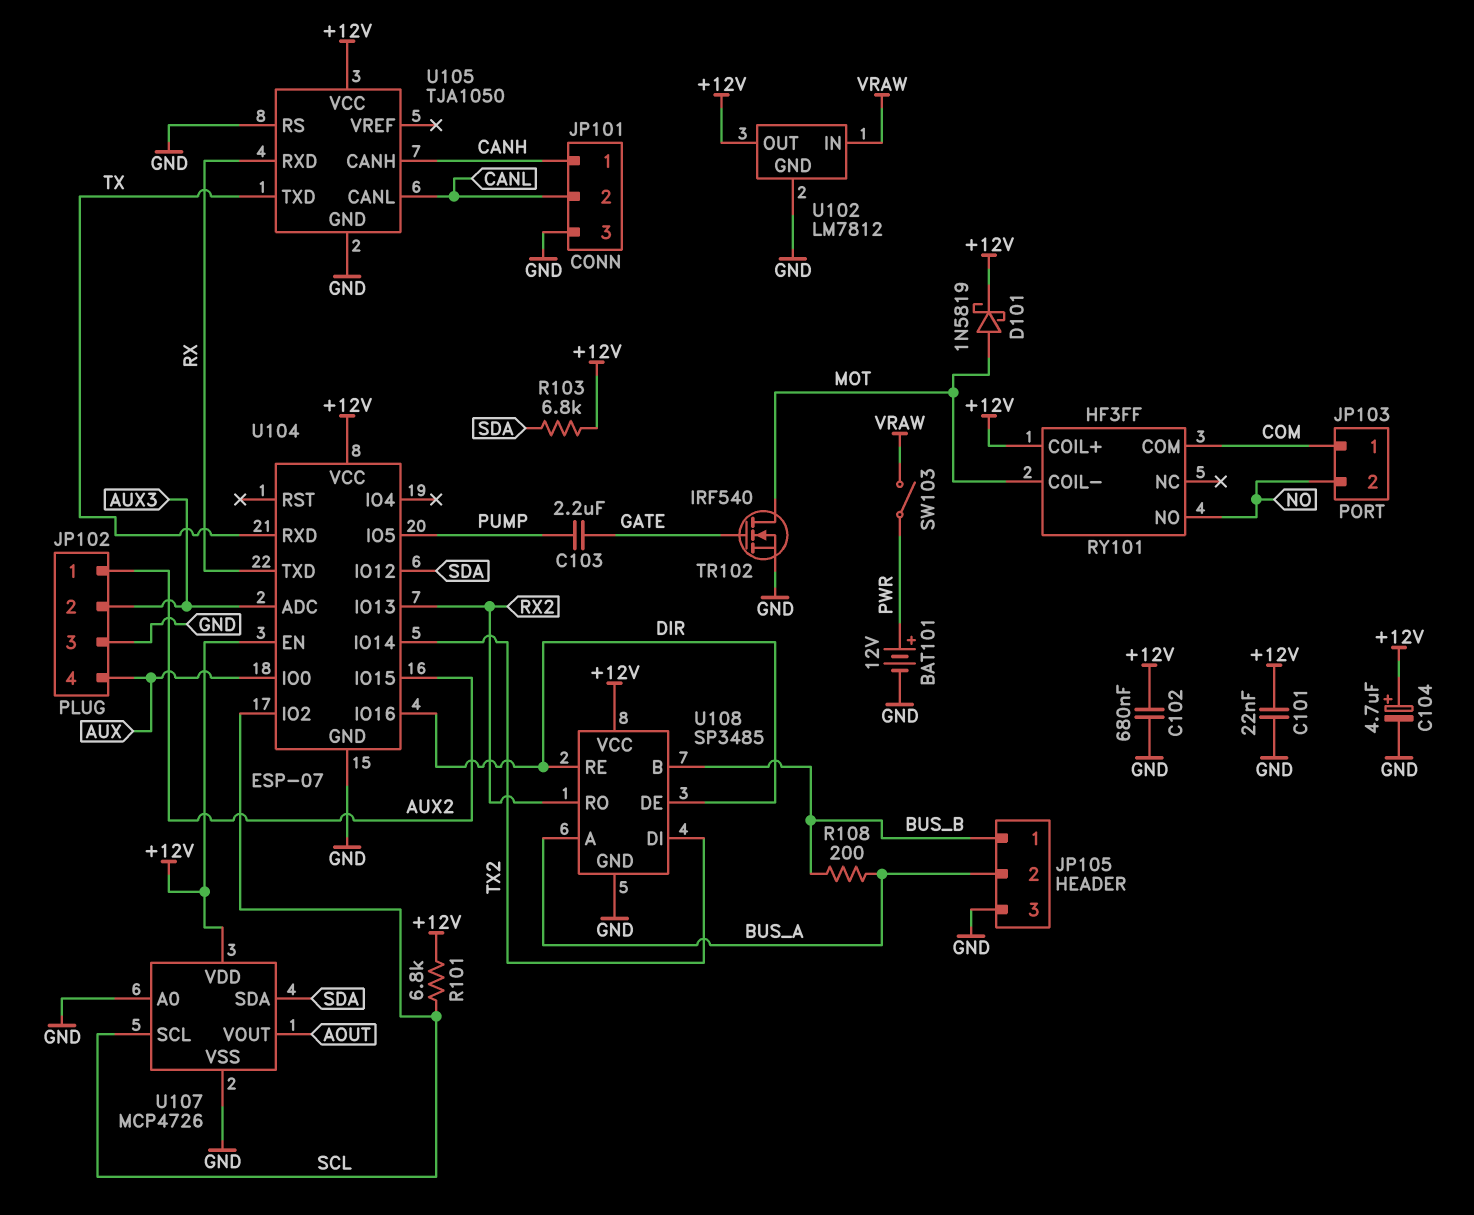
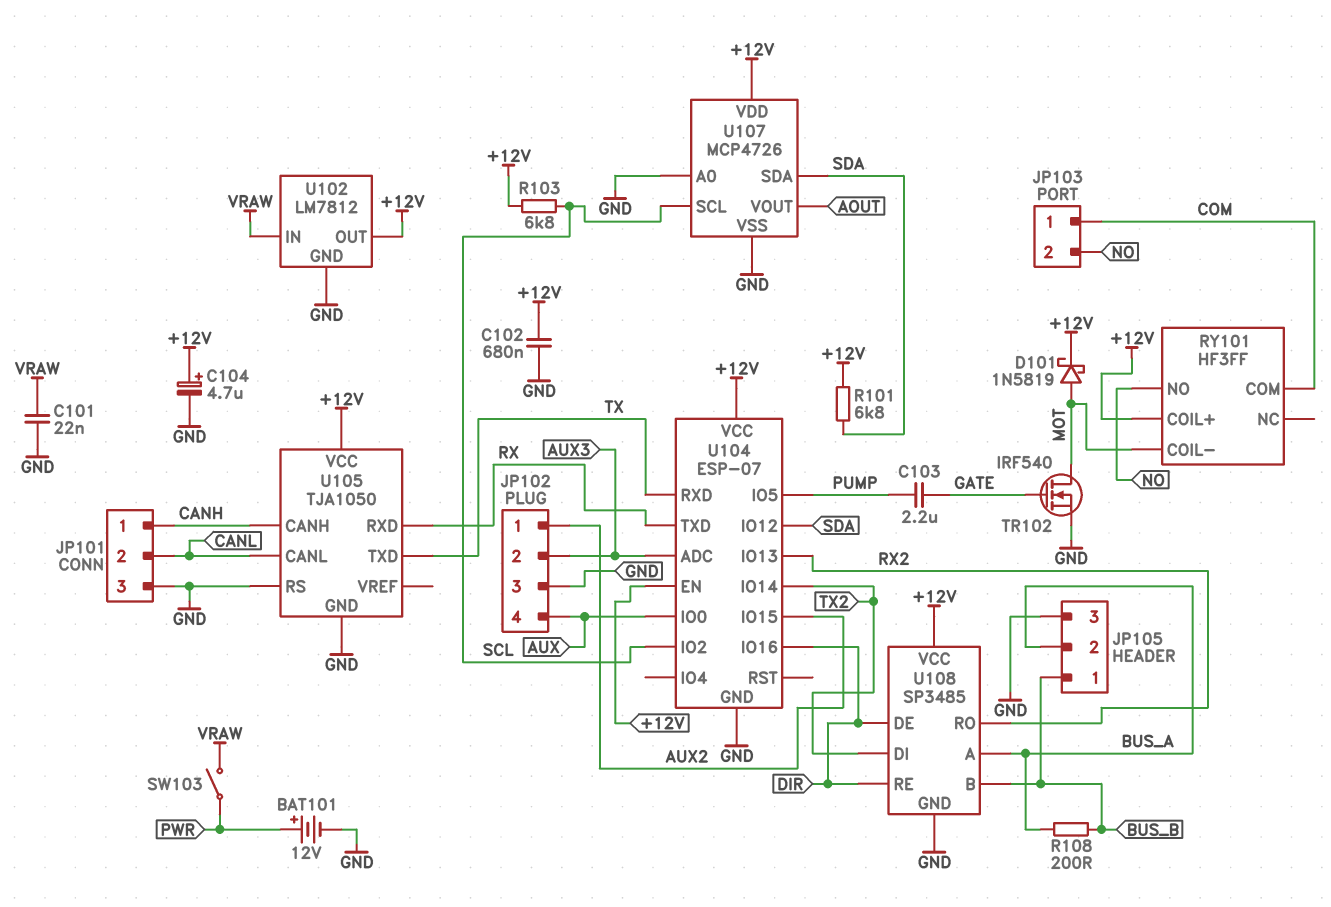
C101: 22nF (+12V, GND) -> 22nF (GND, VRAW)
R101: 6.8k (+12V, SCL) -> 6.8k (+12V, SDA)
R103: 6.8k (+12V, SDA) -> 6.8k (+12V, SCL)

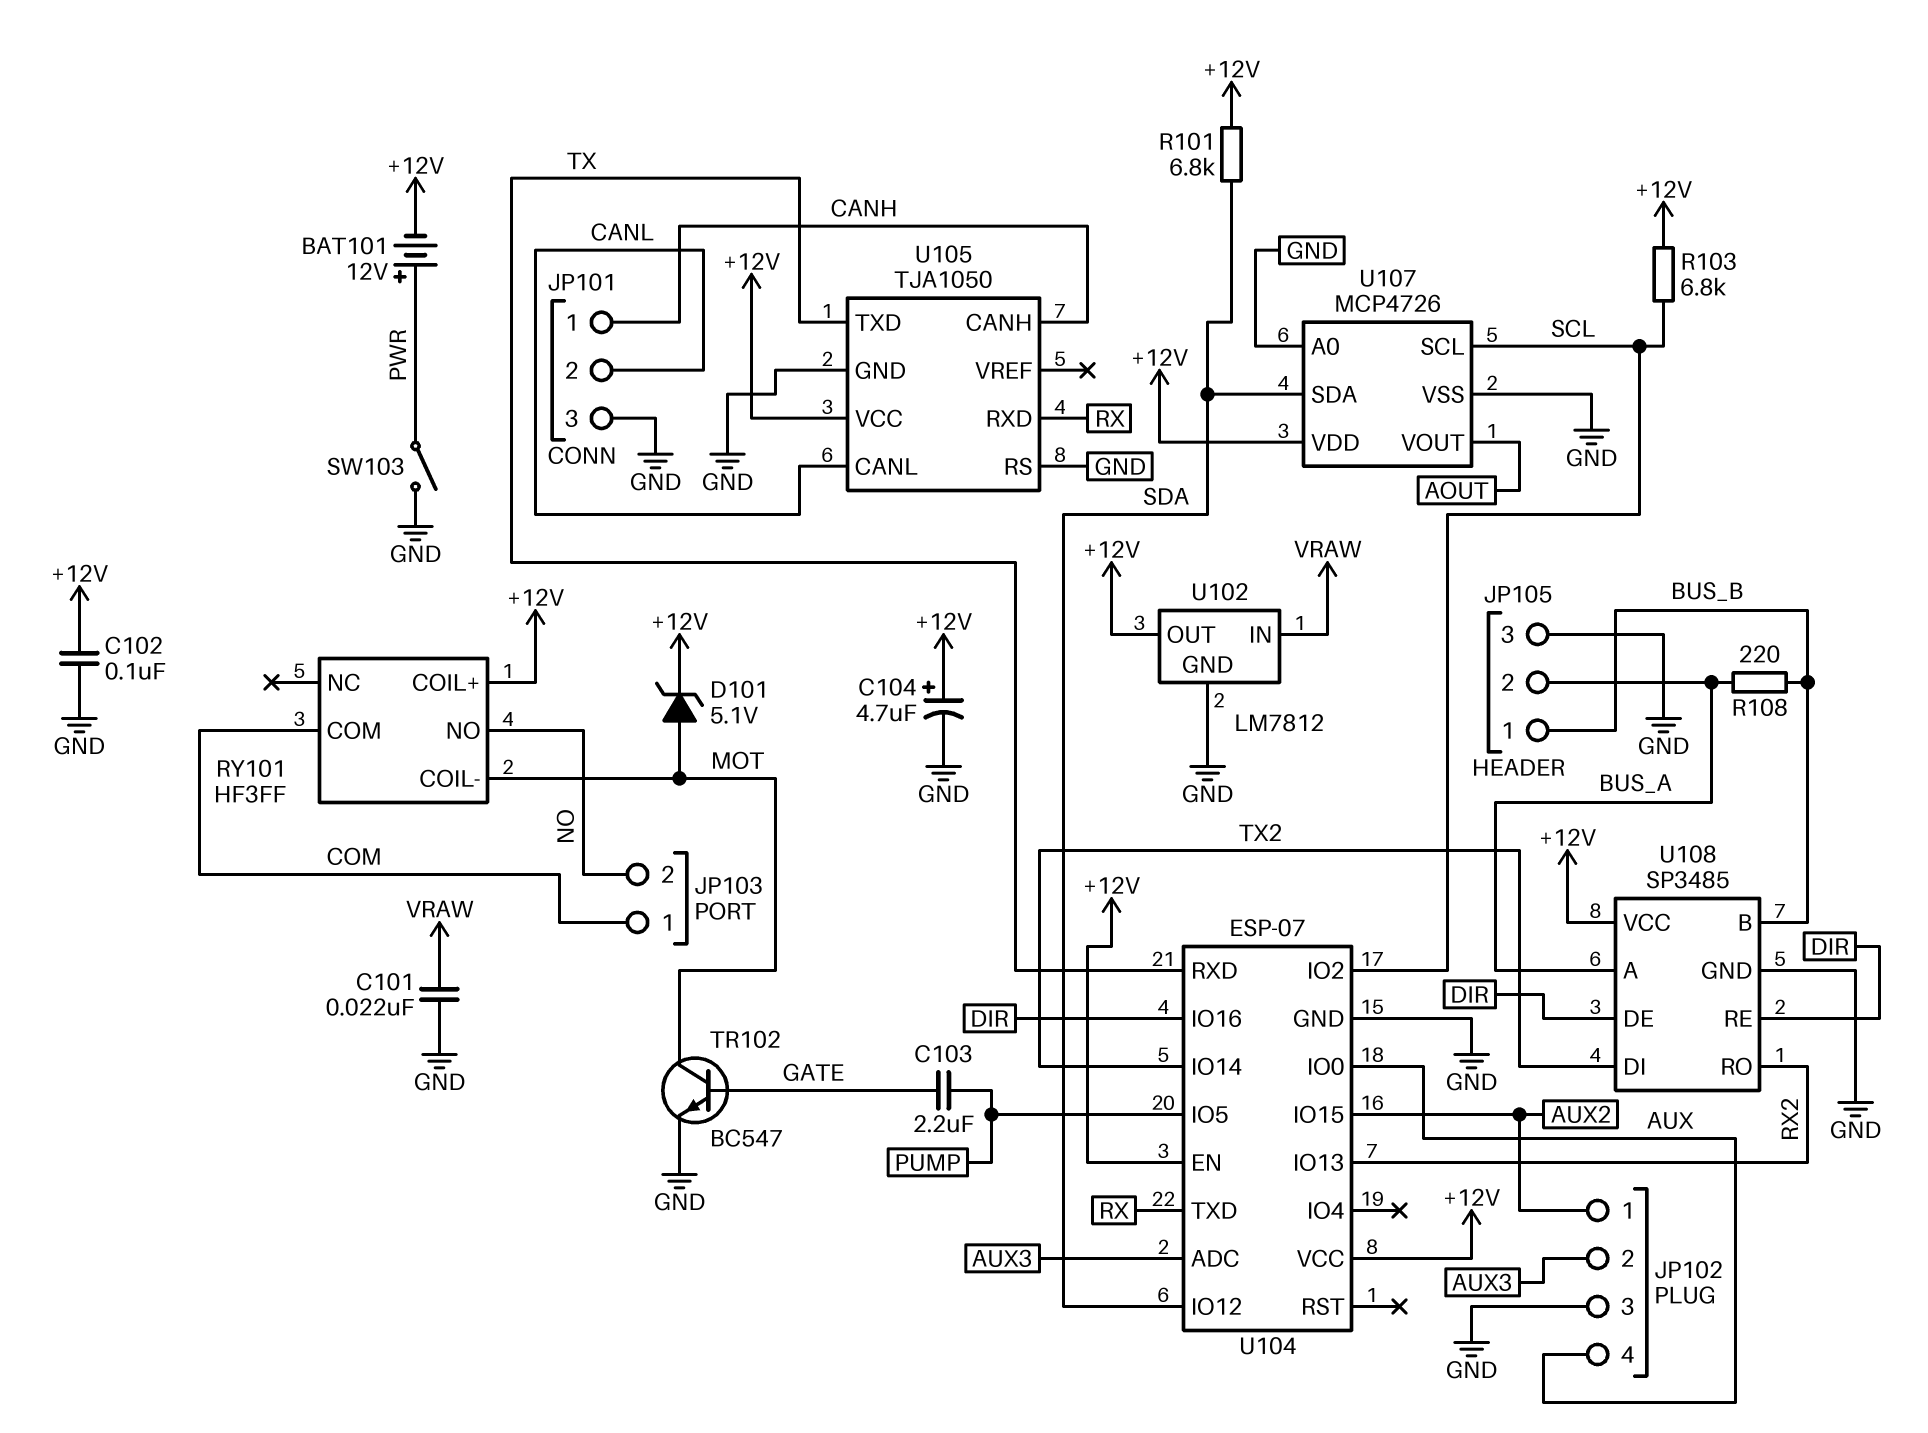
BAT101: 12V (plus PWR, minus GND) -> 12V (plus PWR, minus +12V)
C102: 680nF (+12V, GND) -> 100nF (+12V, GND)
D101: schottky 1N5819 (A MOT, K +12V) -> zener 5.1V (A MOT, K +12V)
R108: 200 (BUS_A, BUS_B) -> 220 (BUS_A, BUS_B)
SW103: switch (PWR, VRAW) -> switch (GND, PWR)
TR102: NMOS IRF540 (G GATE, D MOT, S GND) -> NPN BC547 (B GATE, C MOT, E GND)

